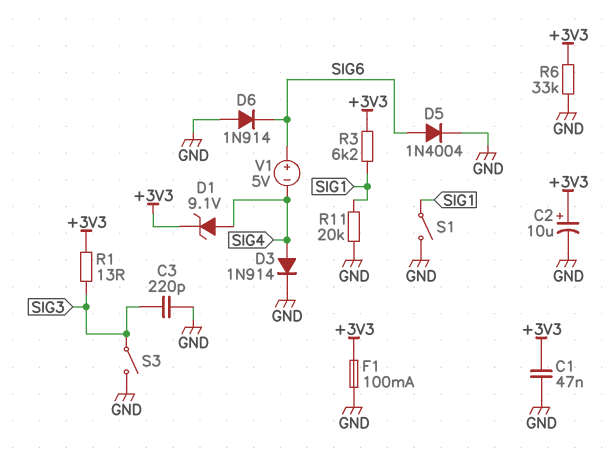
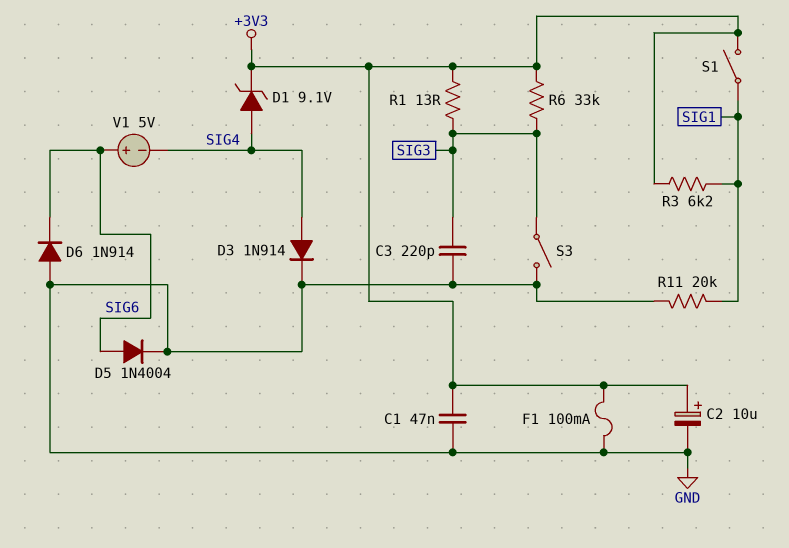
R6: 33k (+3V3, GND) -> 33k (+3V3, SIG3)
S1: switch (GND, SIG1) -> switch (+3V3, SIG1)

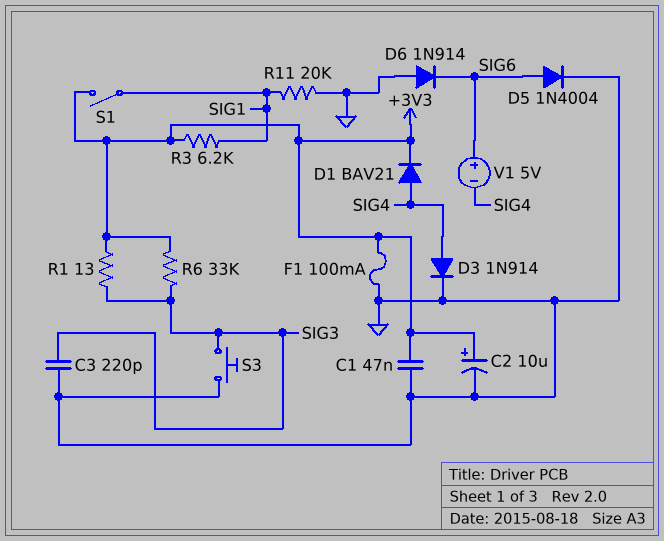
D1: zener 9.1V (A SIG4, K +3V3) -> diode BAV21 (A SIG4, K +3V3)
S3: switch (GND, SIG3) -> button (GND, SIG3)

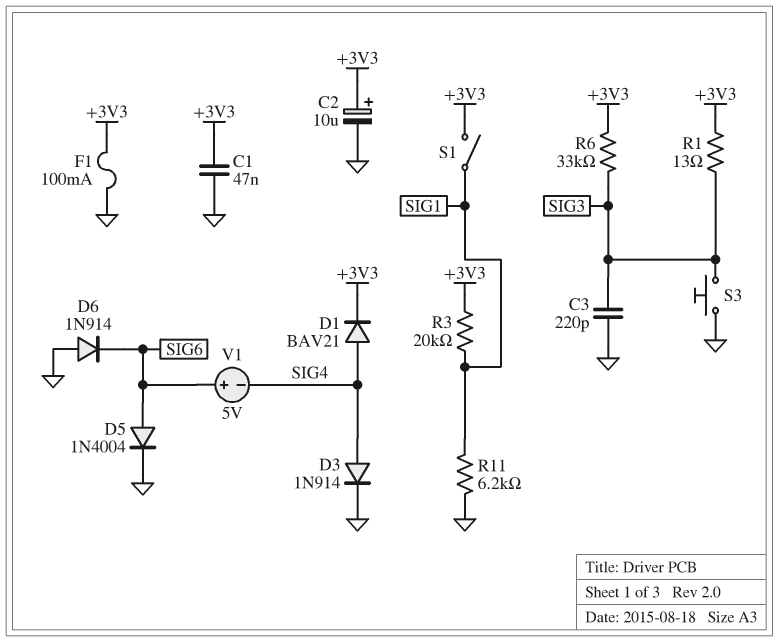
R3: 6.2k (+3V3, SIG1) -> 20k (+3V3, SIG1)
R11: 20k (GND, SIG1) -> 6.2k (GND, SIG1)

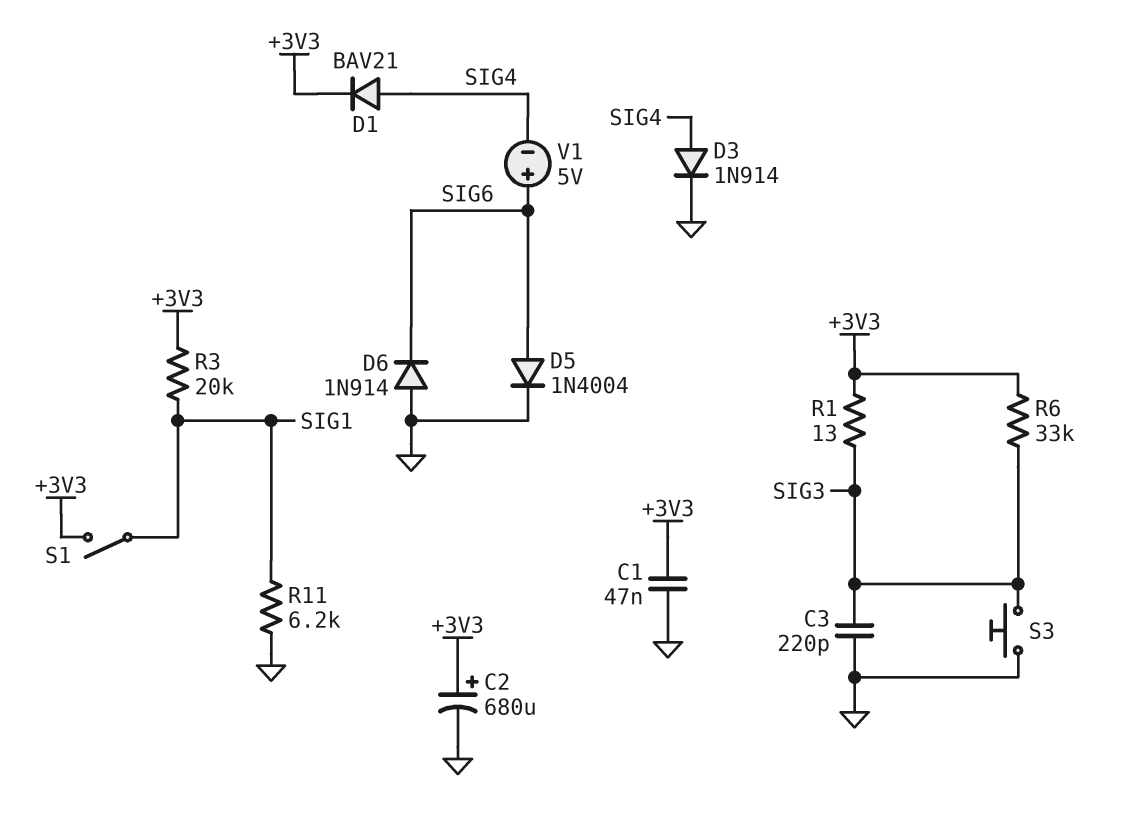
C2: 10uF (plus +3V3, minus GND) -> 680uF (plus +3V3, minus GND)
F1: 100mA (+3V3, GND) -> none

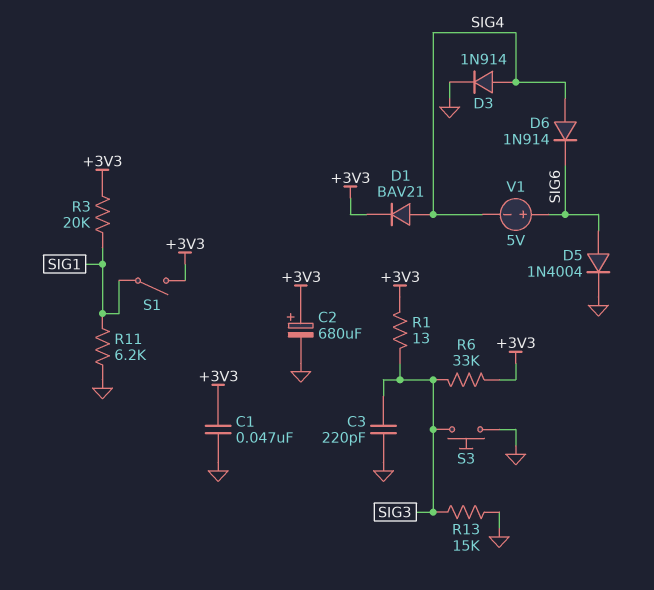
D6: diode 1N914 (A GND, K SIG6) -> diode 1N914 (A SIG4, K SIG6)
R13: none -> 15k (GND, SIG3)

